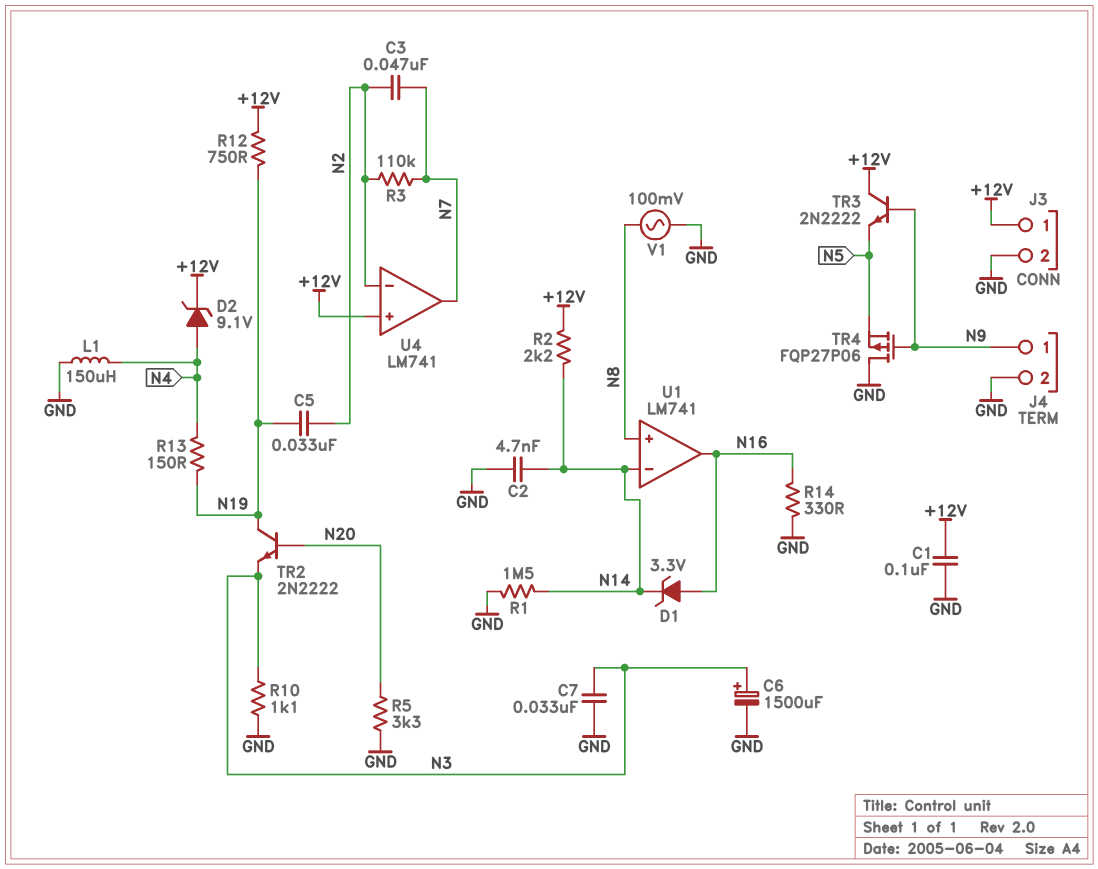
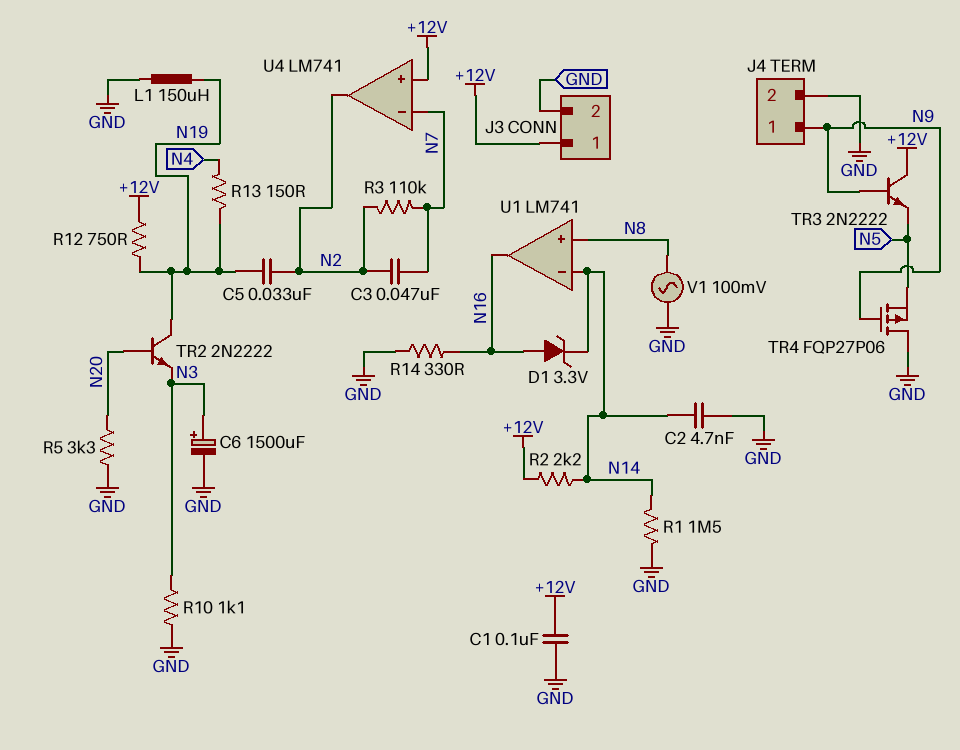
C7: 33nF (GND, N3) -> none
D2: zener 9.1V (A N4, K +12V) -> none
L1: 150uH (GND, N4) -> 150uH (GND, N19)
U4 pin in-: N2 -> N7
U4 pin out: N7 -> N2

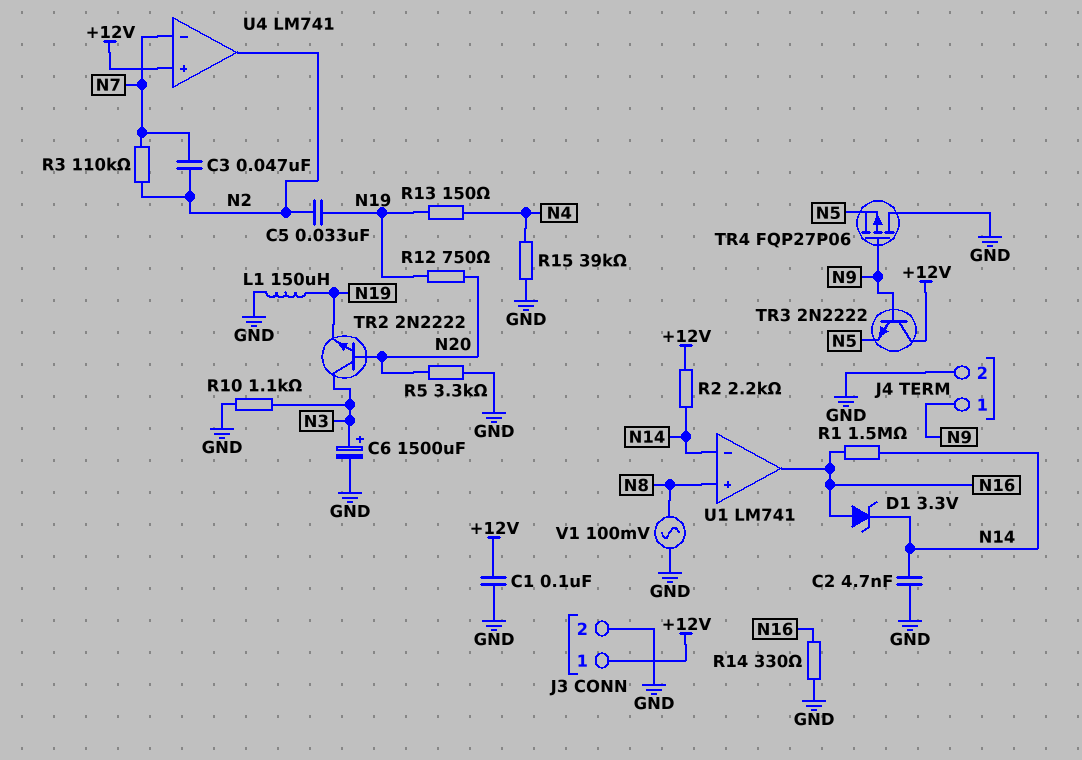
R1: 1.5M (GND, N14) -> 1.5M (N14, N16)
R12: 750 (+12V, N19) -> 750 (N19, N20)
R15: none -> 39k (GND, N4)
TR2: NPN 2N2222 (B N20, C N19, E N3) -> NPN 2N2222 (B N20, C N3, E N19)

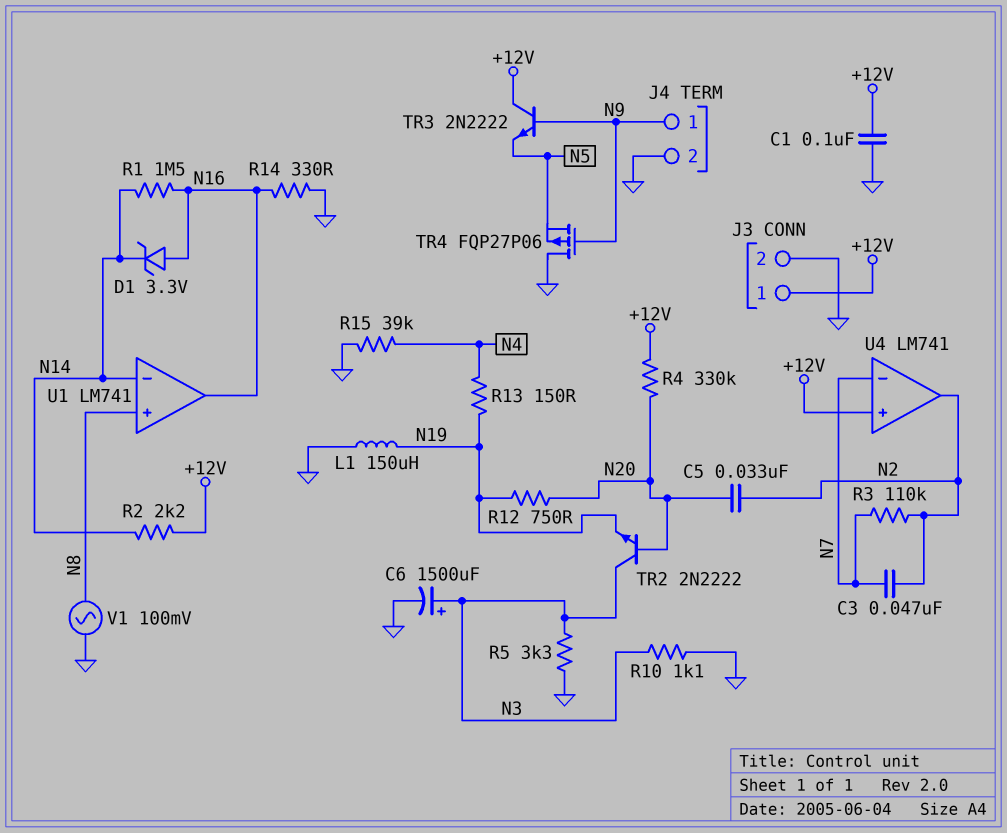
C2: 4.7nF (GND, N14) -> none
C5: 33nF (N2, N19) -> 33nF (N2, N20)
R4: none -> 330k (+12V, N20)
R5: 3.3k (GND, N20) -> 3.3k (GND, N3)

